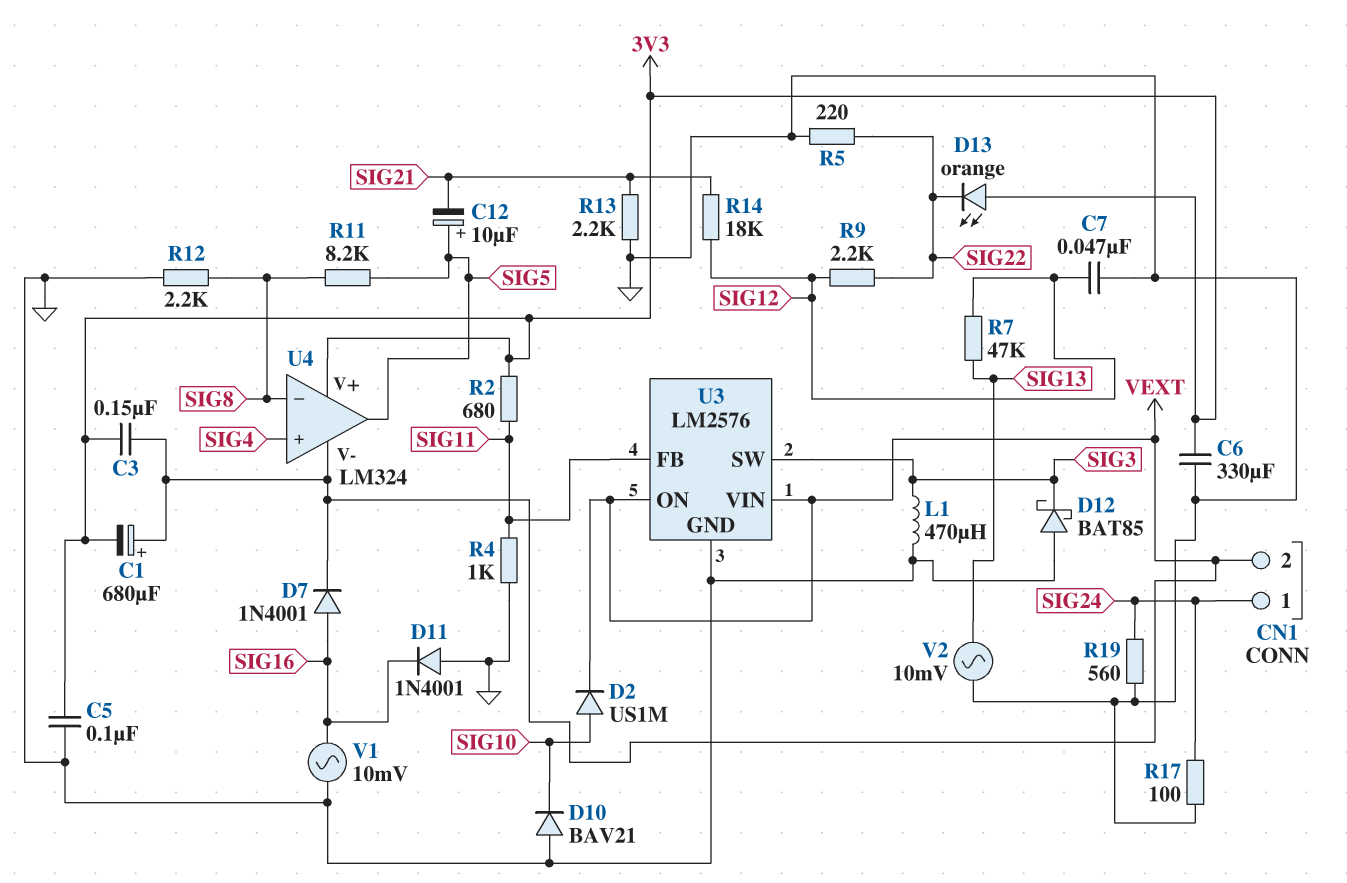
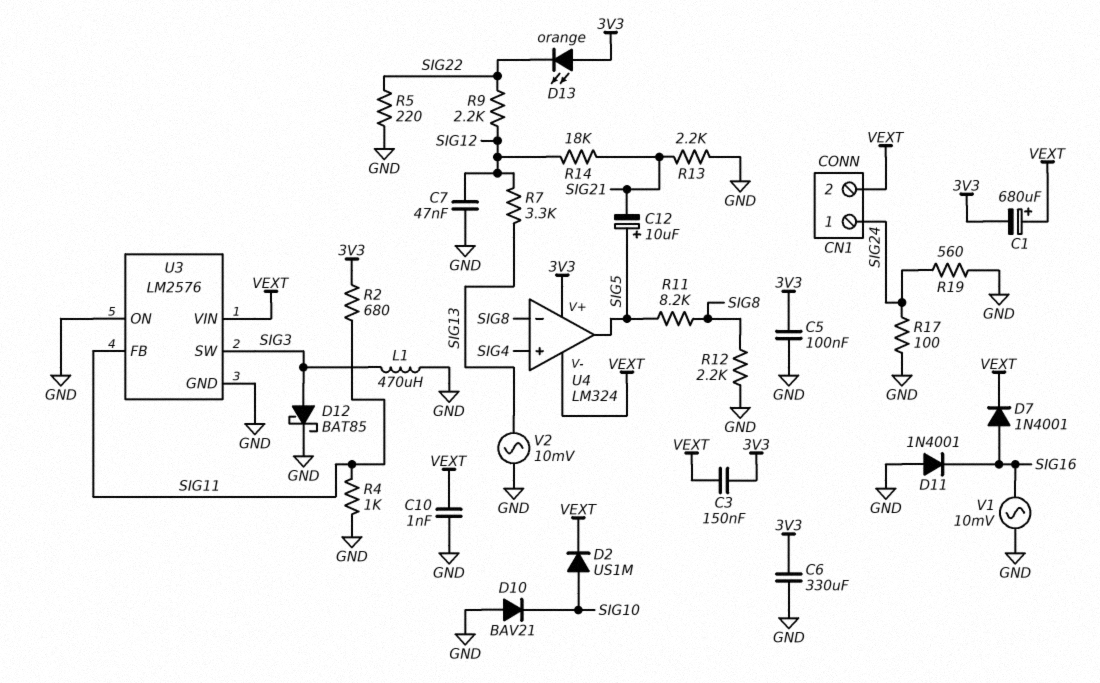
C10: none -> 1nF (GND, VEXT)
D12: schottky BAT85 (A GND, K SIG3) -> schottky BAT85 (A SIG3, K GND)
R7: 47k (SIG12, SIG13) -> 3.3k (SIG12, SIG13)
U3 pin ON: VEXT -> GND

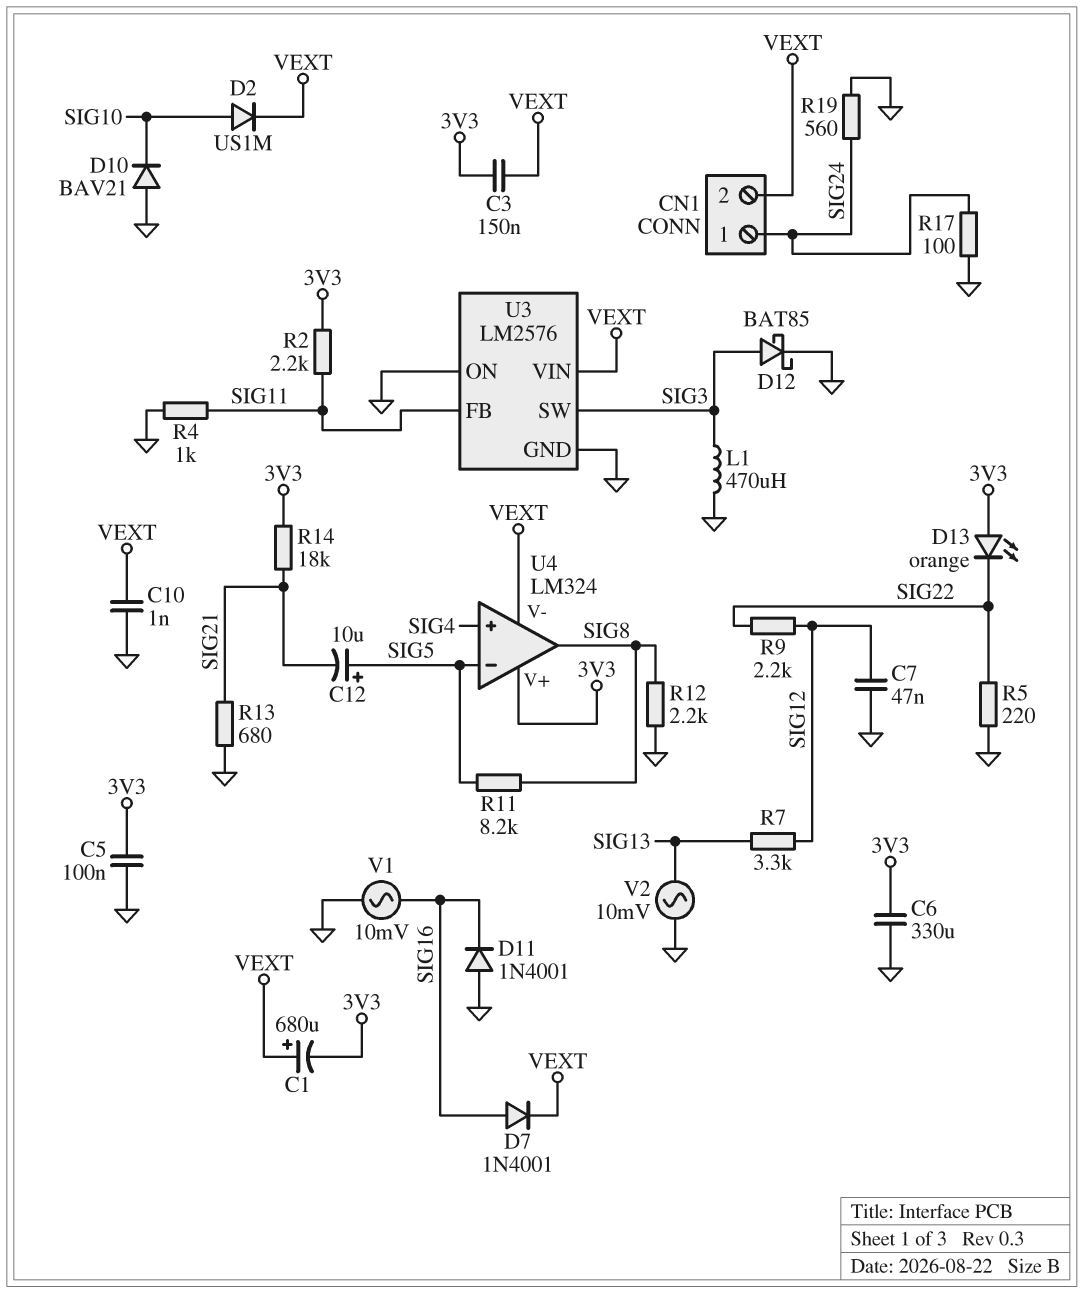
R2: 680 (3V3, SIG11) -> 2.2k (3V3, SIG11)
R13: 2.2k (GND, SIG21) -> 680 (GND, SIG21)
R14: 18k (SIG12, SIG21) -> 18k (3V3, SIG21)
U4 pin in-: SIG8 -> SIG5
U4 pin out: SIG5 -> SIG8

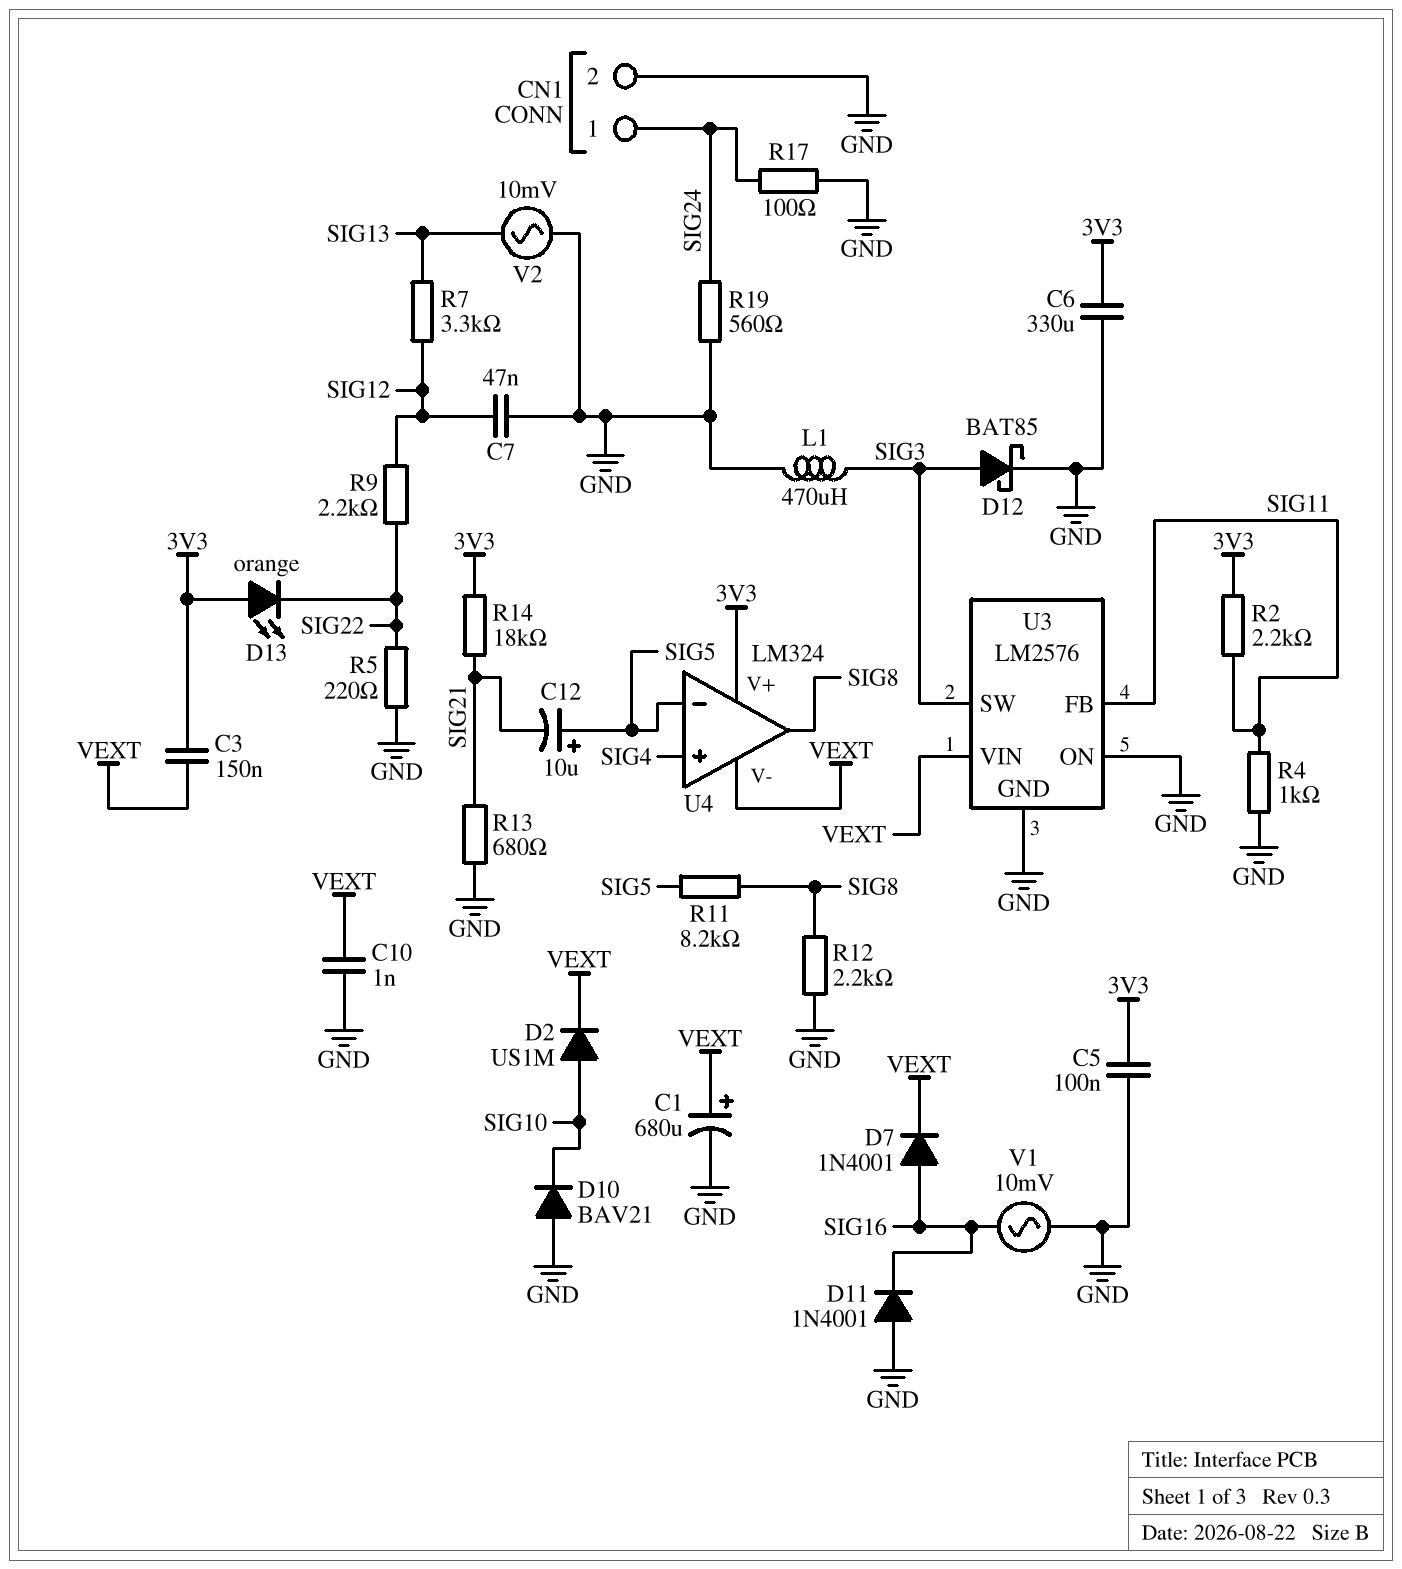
C1: 680uF (plus VEXT, minus 3V3) -> 680uF (plus VEXT, minus GND)
CN1 pin 2: VEXT -> GND

